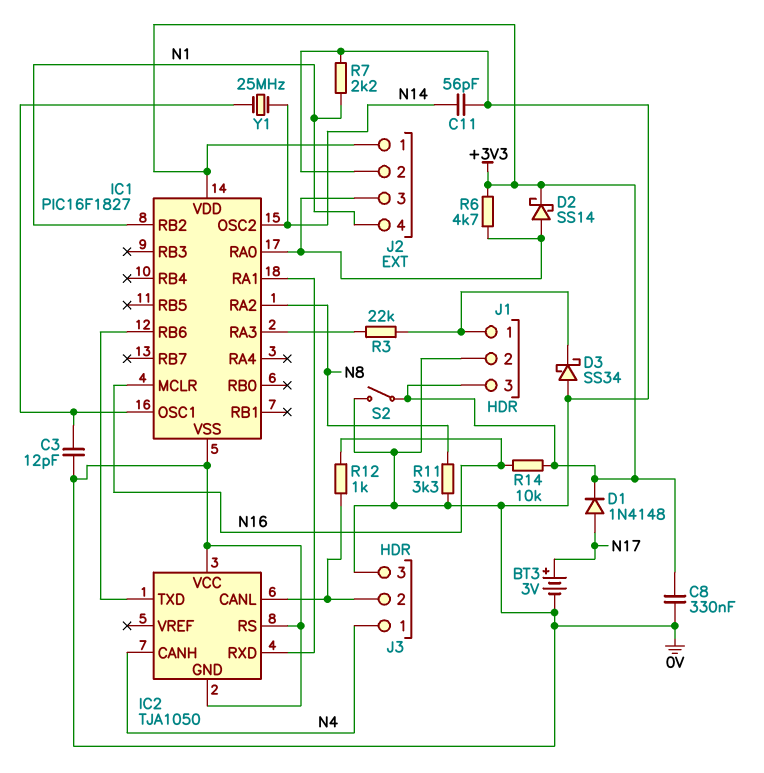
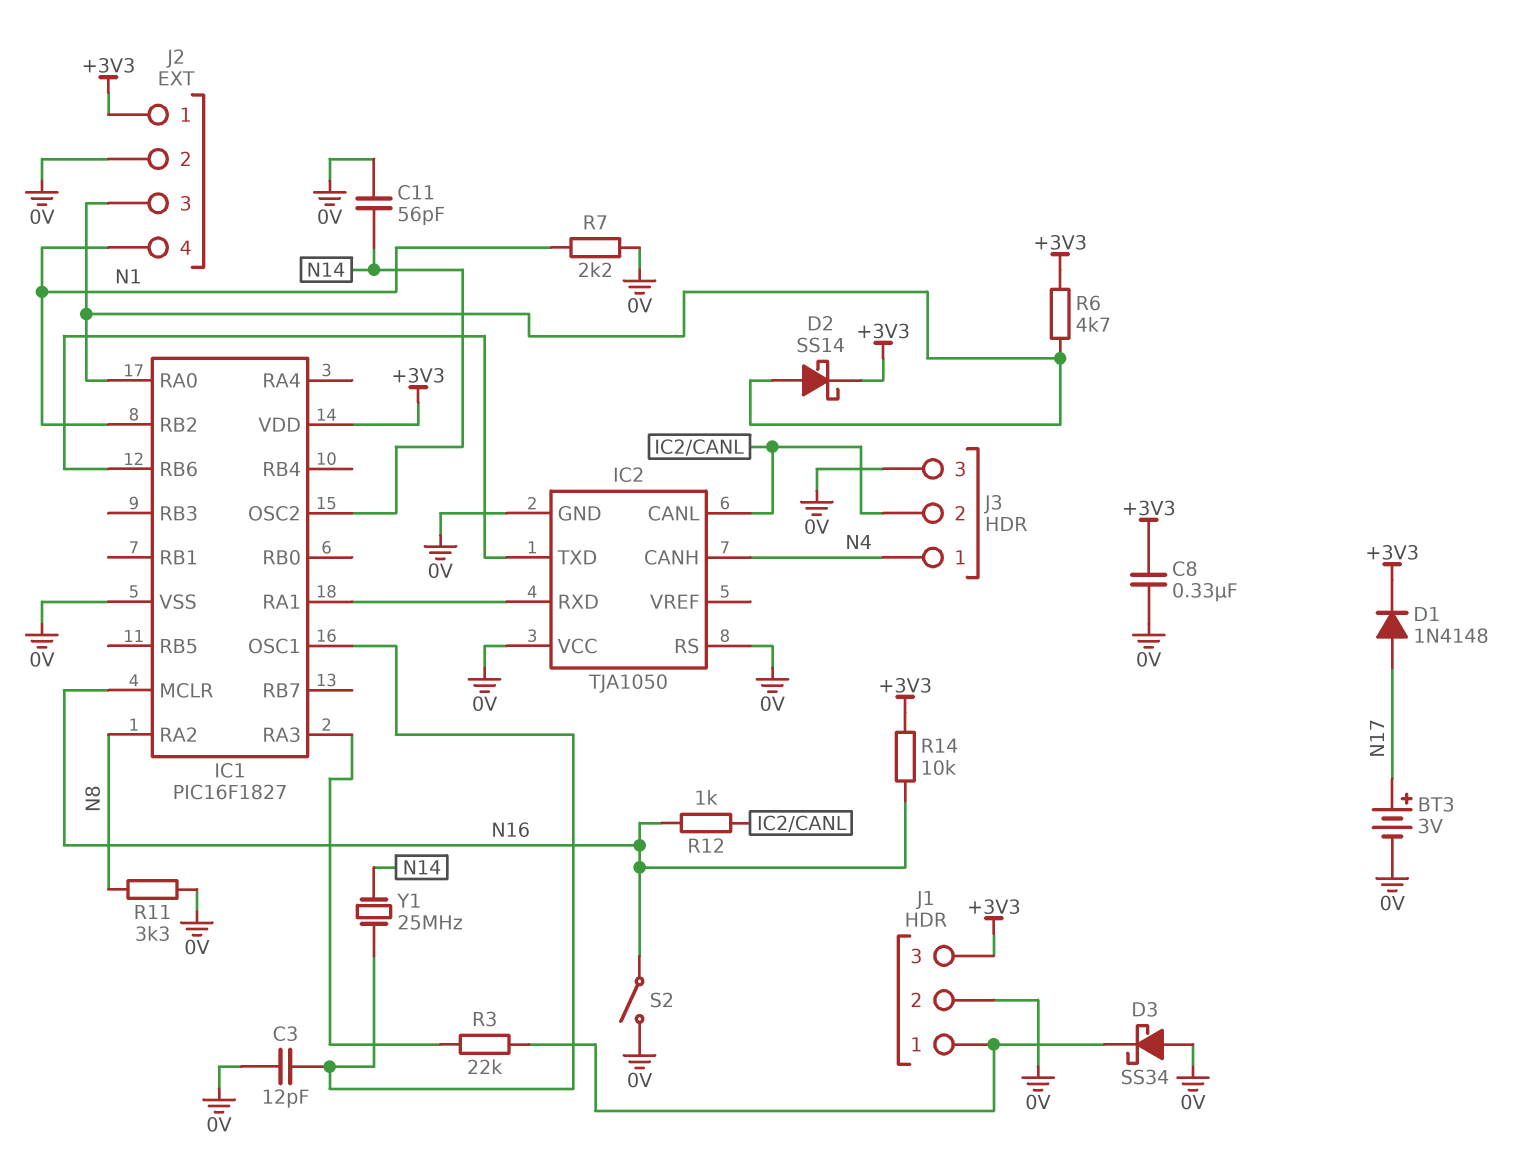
S2: switch (+3V3, 0V) -> switch (0V, N16)

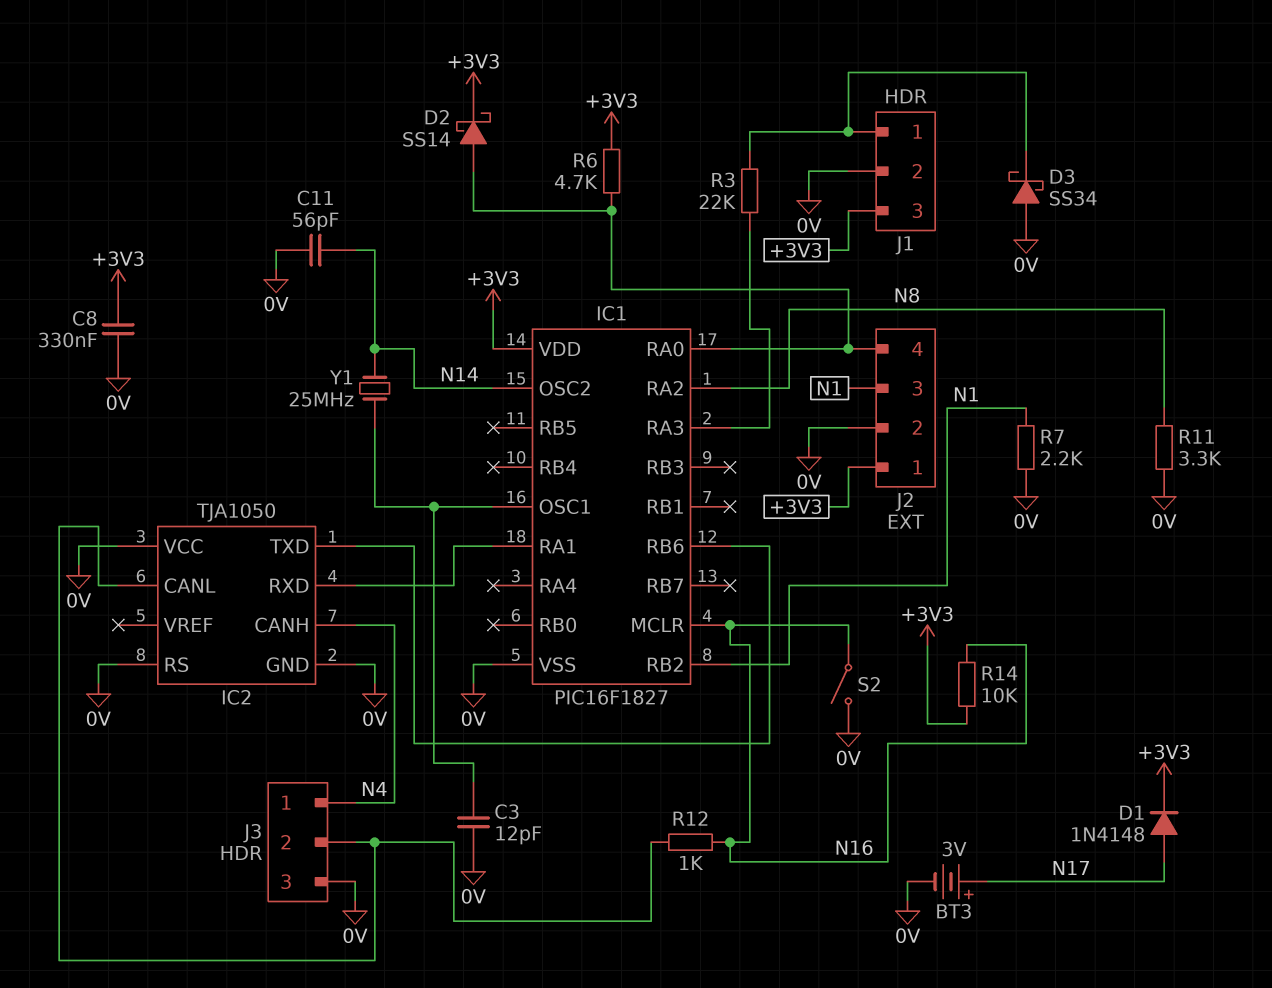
J2 pin 3: IC1/RA0 -> N1
J2 pin 4: N1 -> IC1/RA0

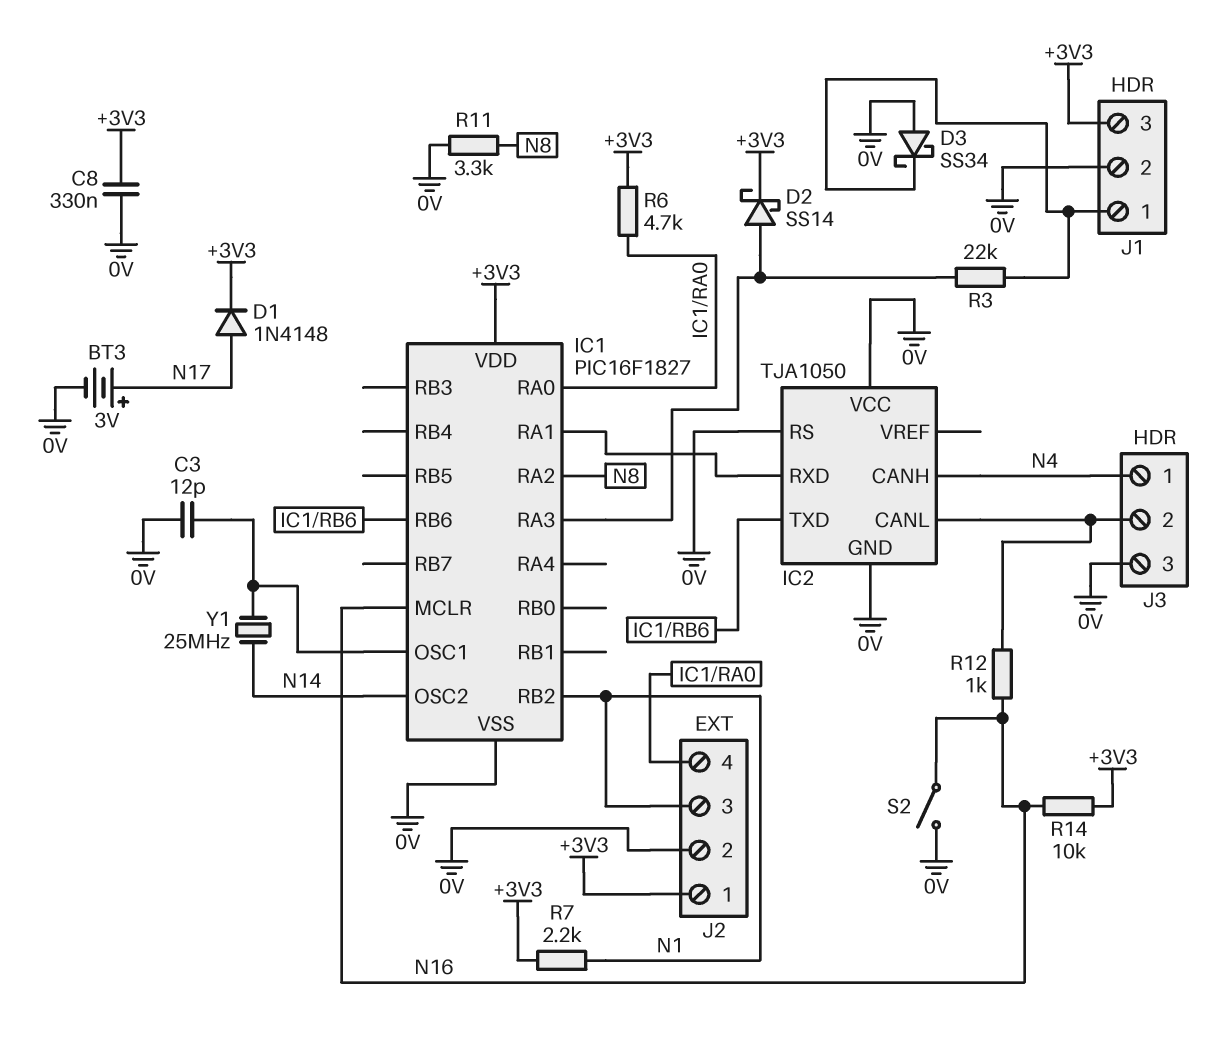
C11: 56pF (0V, N14) -> none
D2: schottky SS14 (A IC1/RA0, K +3V3) -> schottky SS14 (A IC1/RA3, K +3V3)
R7: 2.2k (0V, N1) -> 2.2k (+3V3, N1)

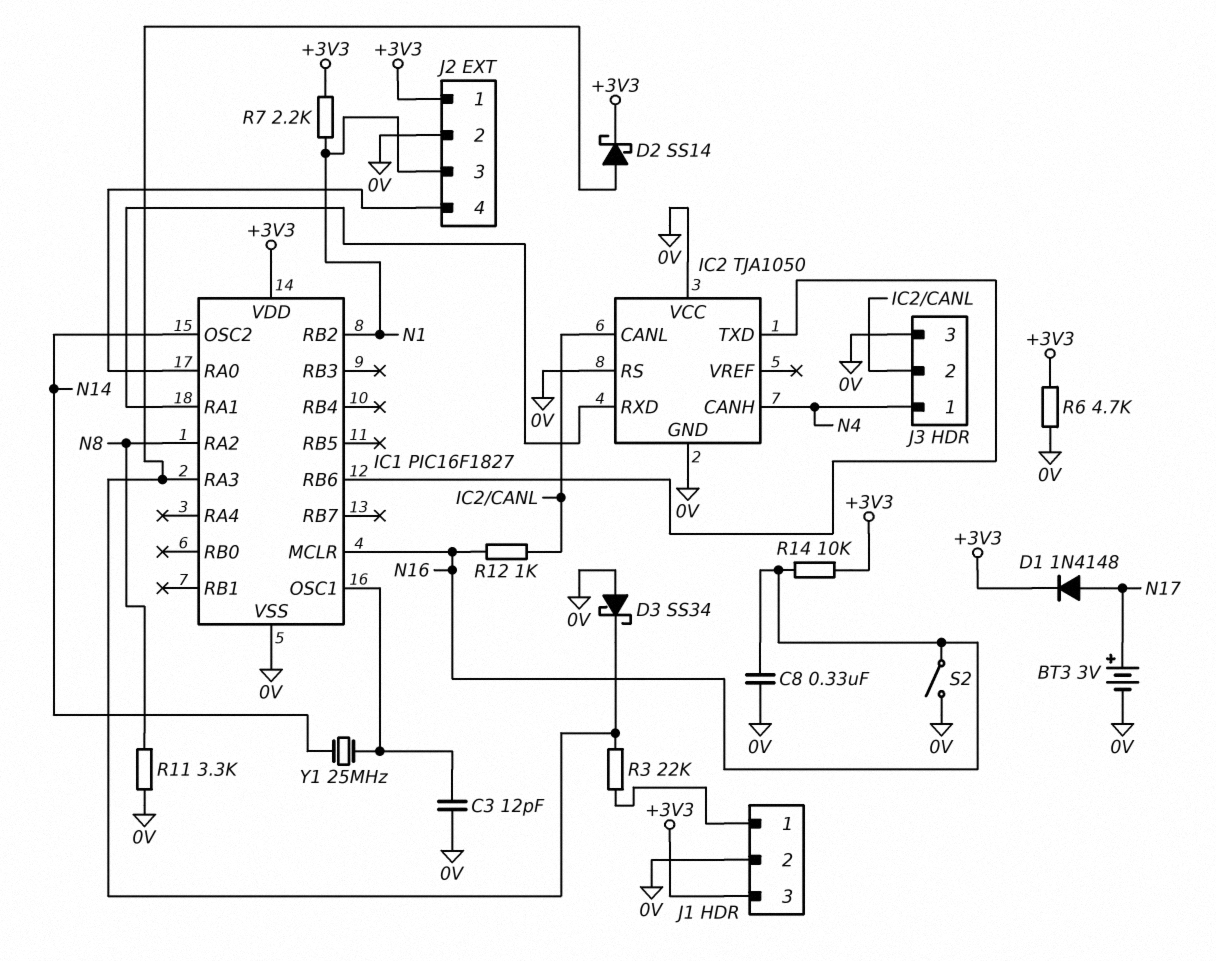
C8: 330nF (+3V3, 0V) -> 330nF (0V, N16)
D3: schottky SS34 (A 0V, K J1/1) -> schottky SS34 (A 0V, K IC1/RA3)
R6: 4.7k (+3V3, IC1/RA0) -> 4.7k (+3V3, 0V)

